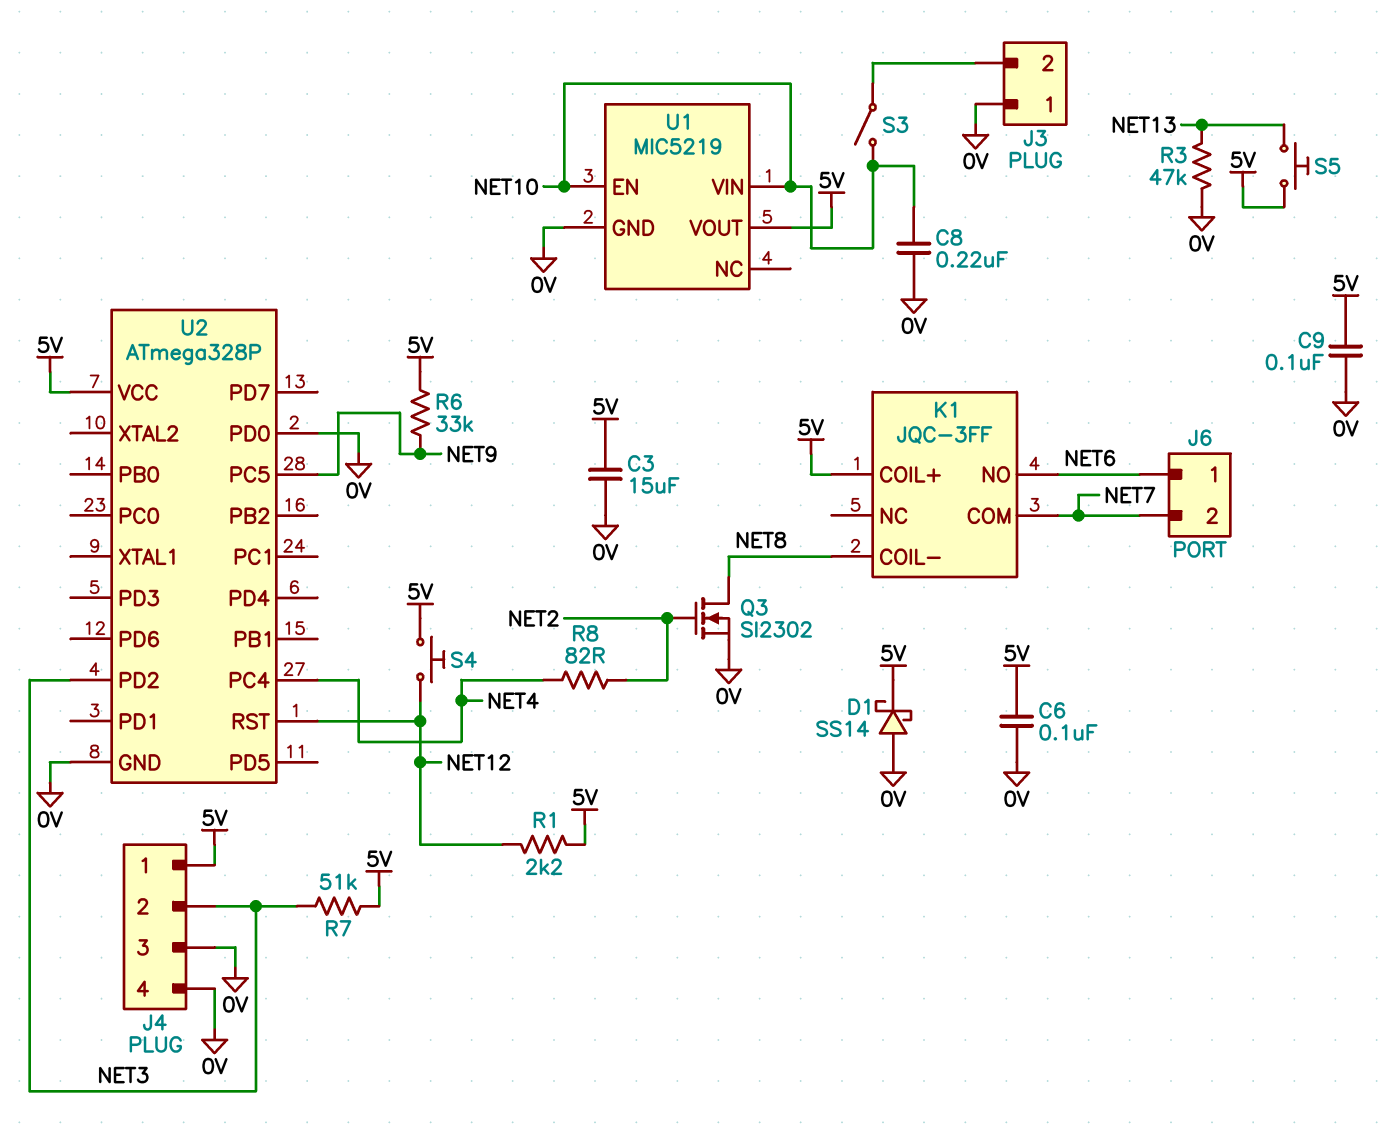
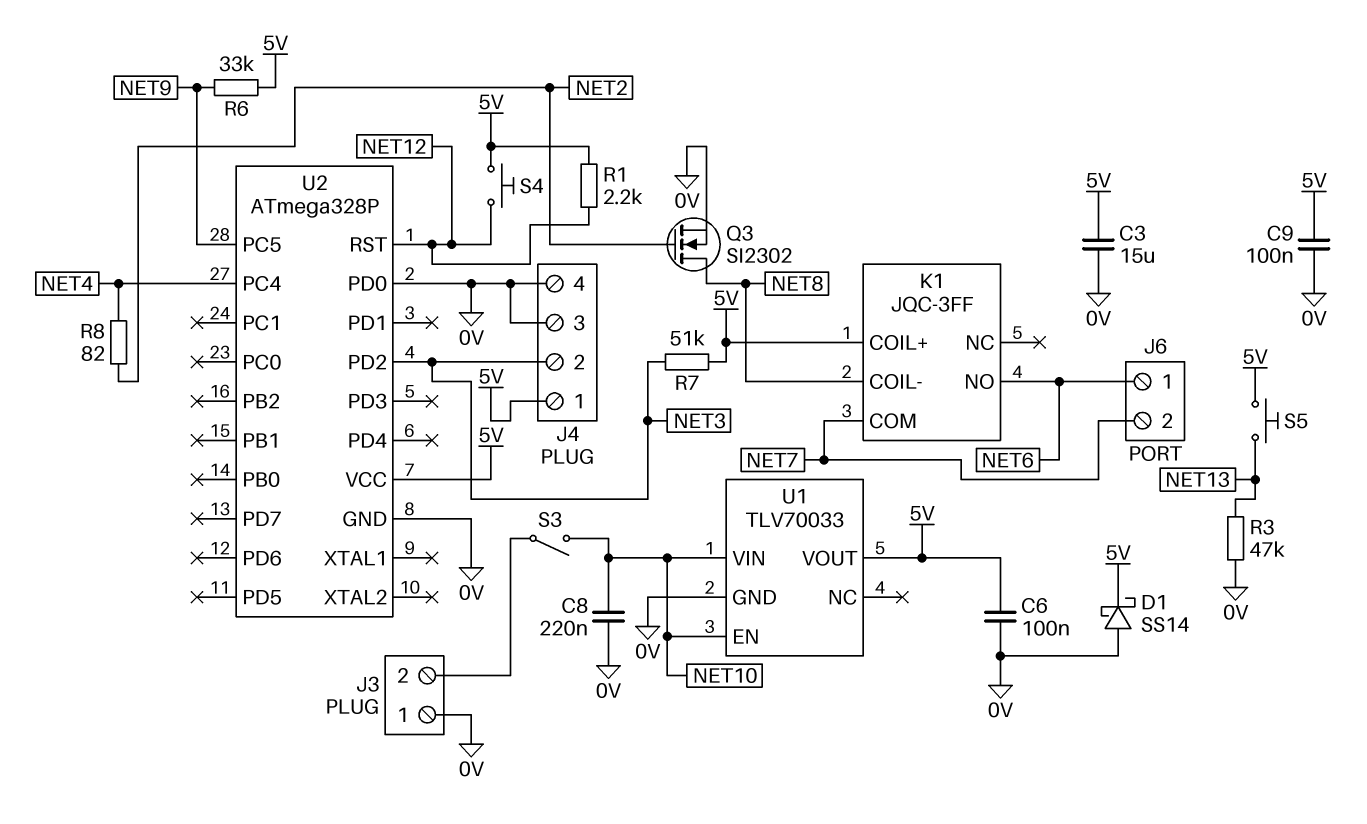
U1: MIC5219 -> TLV70033

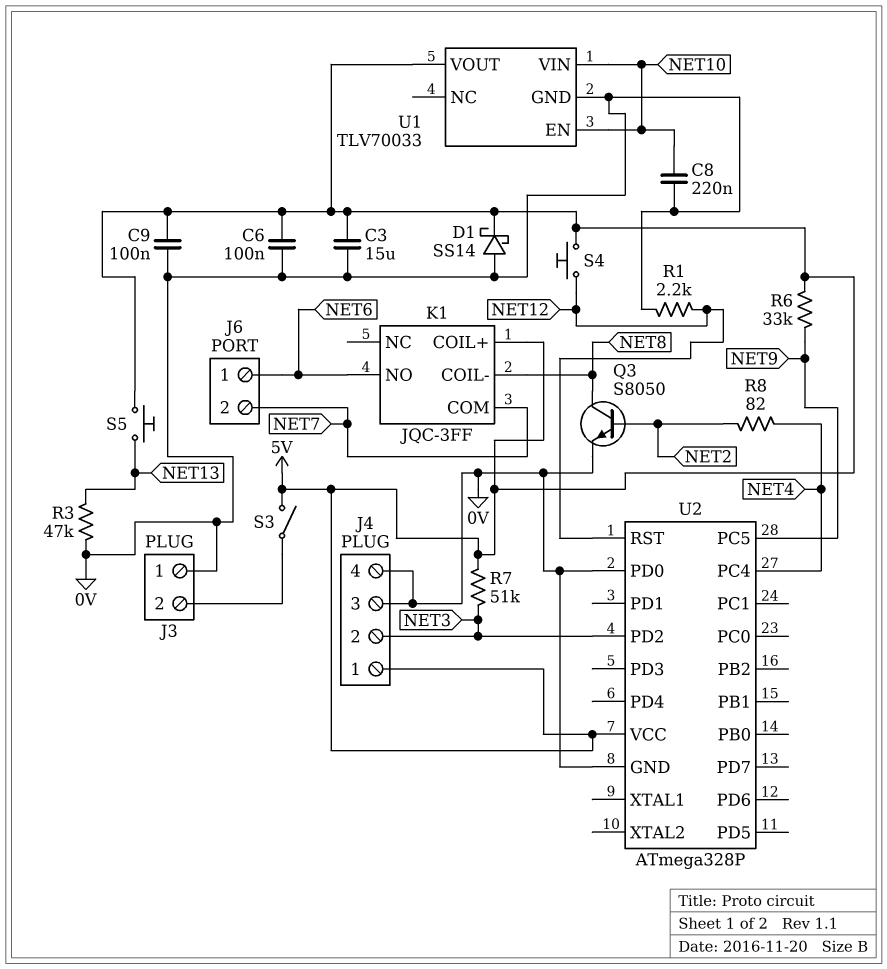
Q3: NMOS SI2302 (G NET2, D NET8, S 0V) -> NPN S8050 (B NET2, C NET8, E 0V)
R1: 2.2k (5V, NET12) -> 2.2k (0V, NET12)
S3: switch (J3/2, NET10) -> switch (5V, J3/2)

